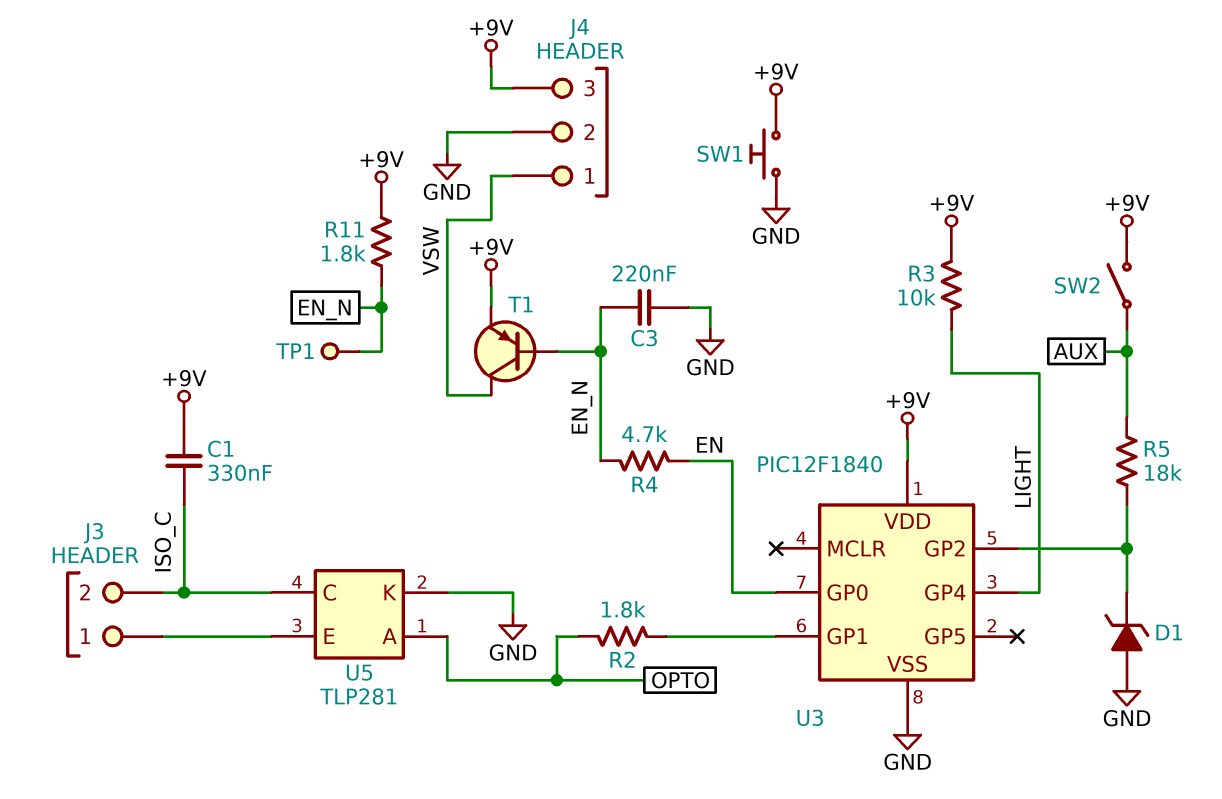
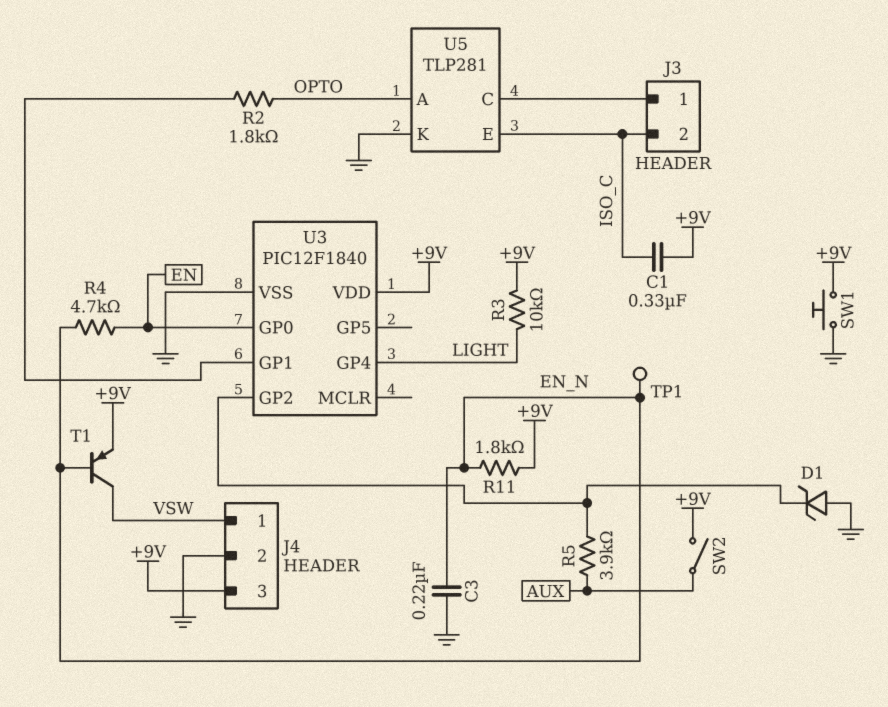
R5: 18k (AUX, U3/GP2) -> 3.9k (AUX, U3/GP2)
U5 pin C: ISO_C -> J3/1
U5 pin E: J3/1 -> ISO_C

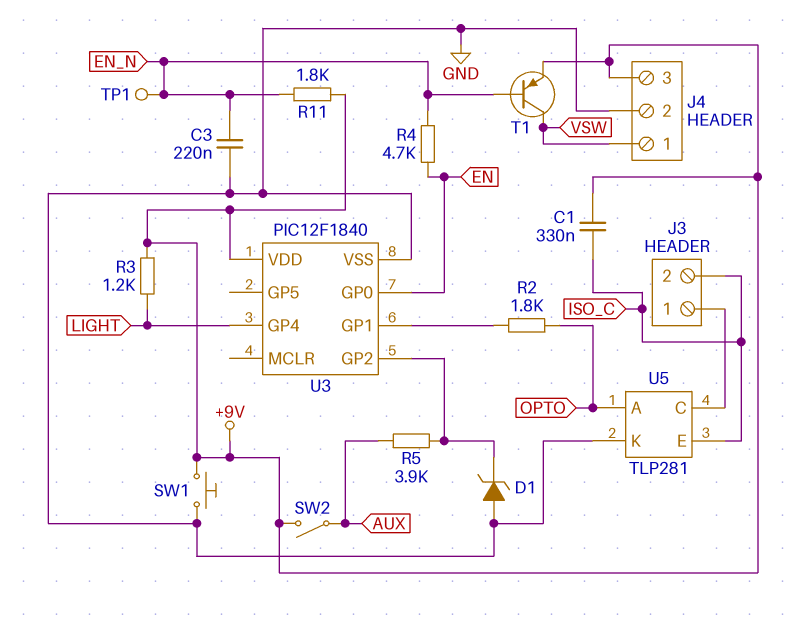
R3: 10k (+9V, LIGHT) -> 1.2k (+9V, LIGHT)

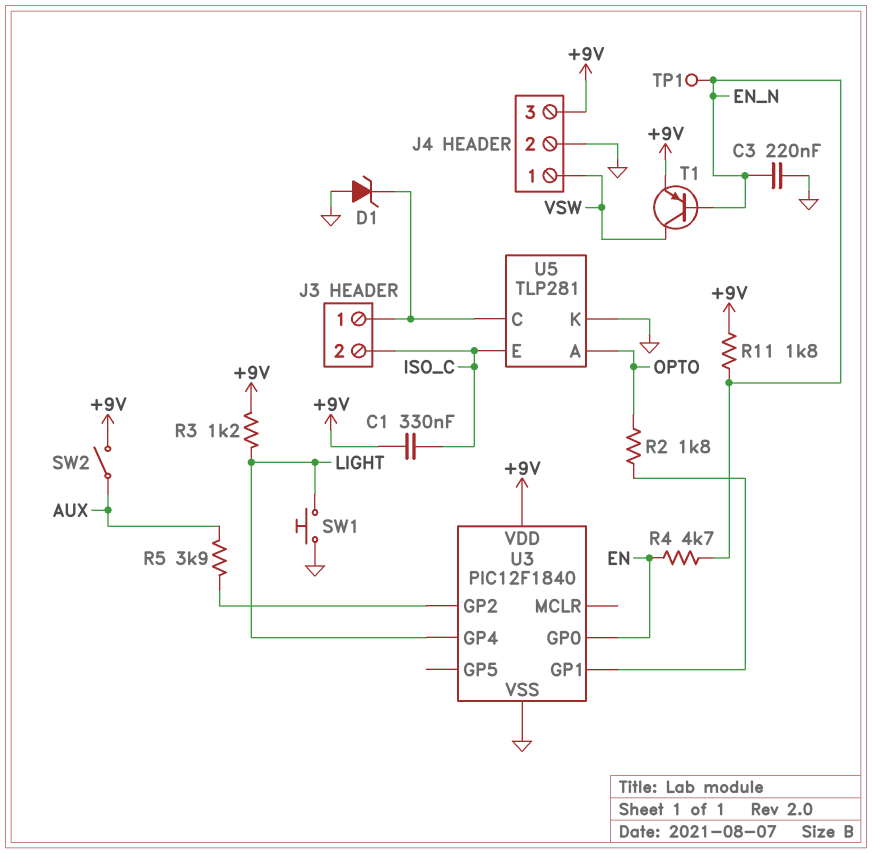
D1: zener (A GND, K U3/GP2) -> zener (A GND, K J3/1)
SW1: button (+9V, GND) -> button (GND, LIGHT)

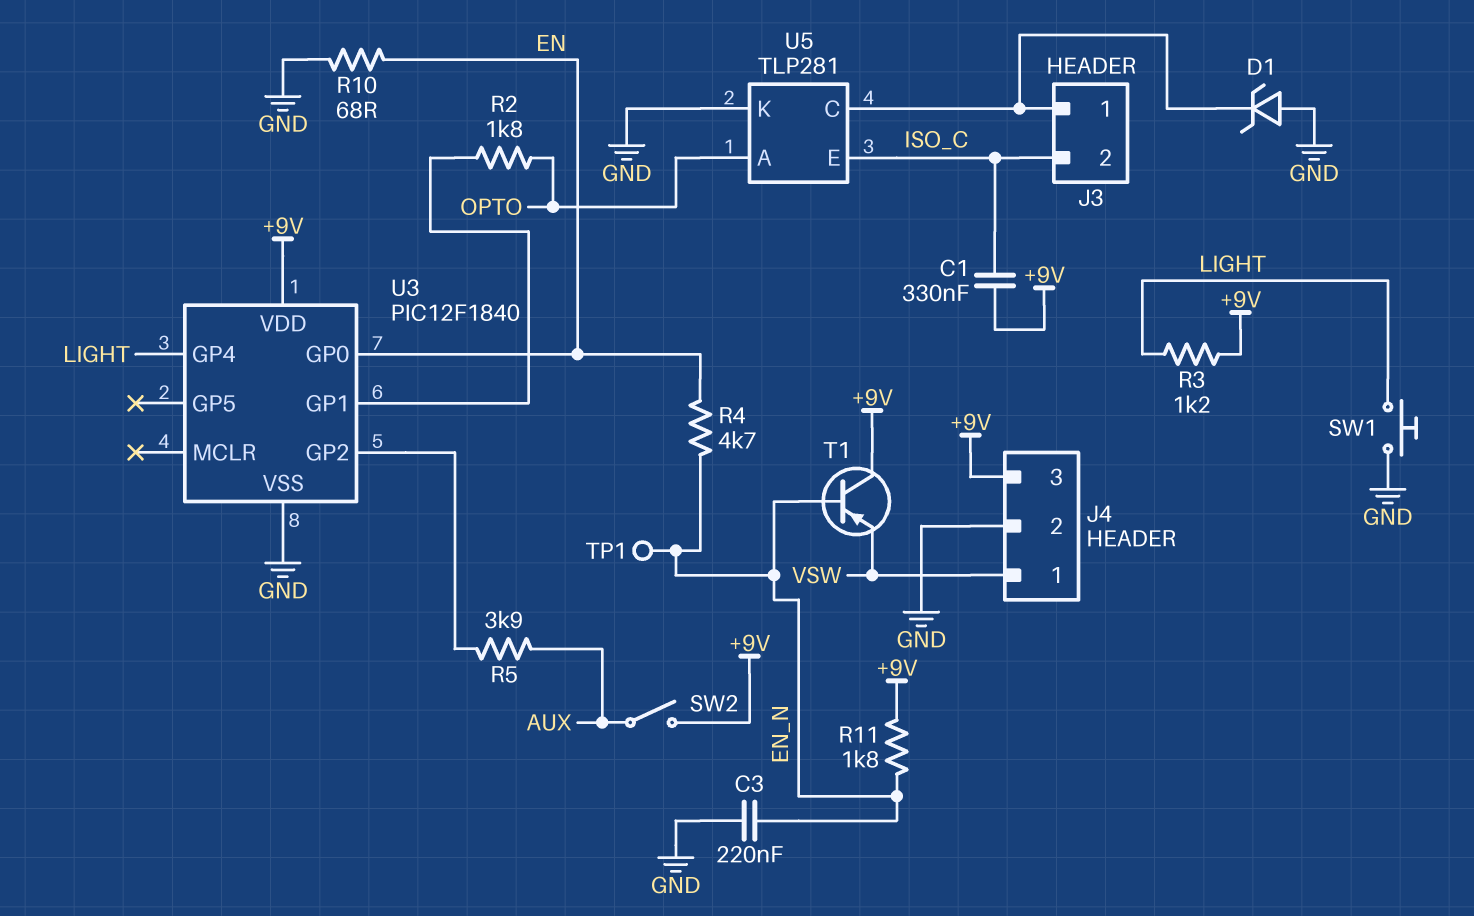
R10: none -> 68 (EN, GND)
T1: PNP (B EN_N, C VSW, E +9V) -> PNP (B EN_N, C +9V, E VSW)

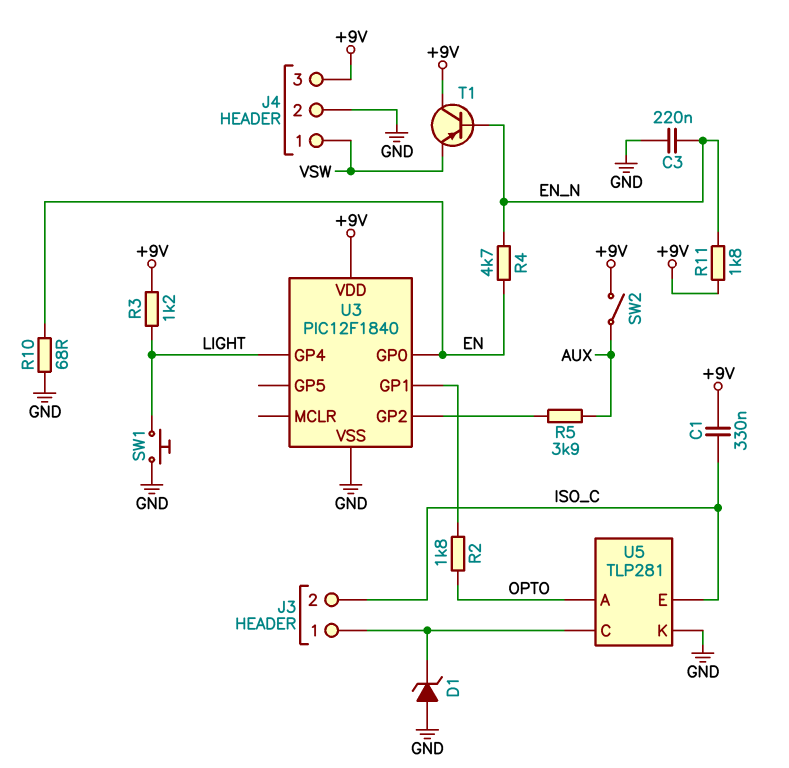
TP1: test point (EN_N) -> none

